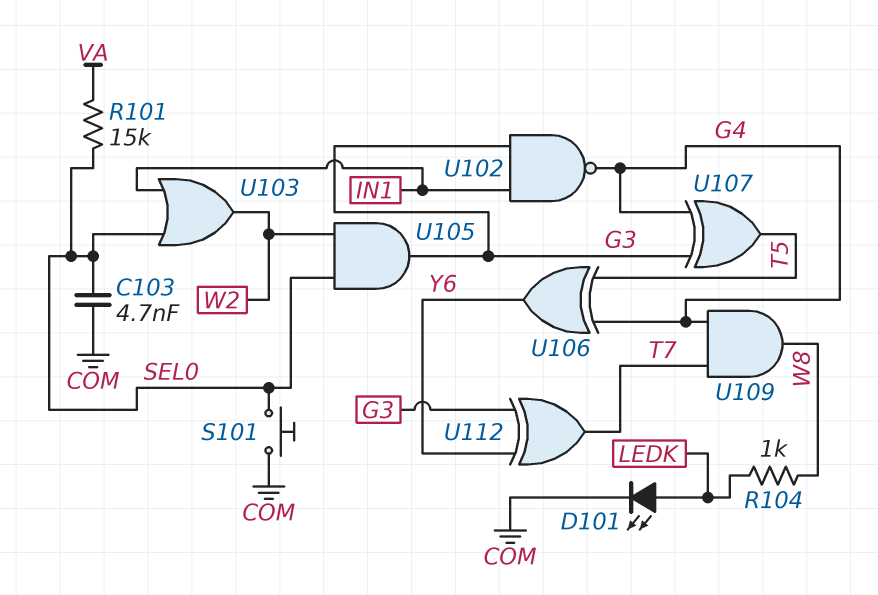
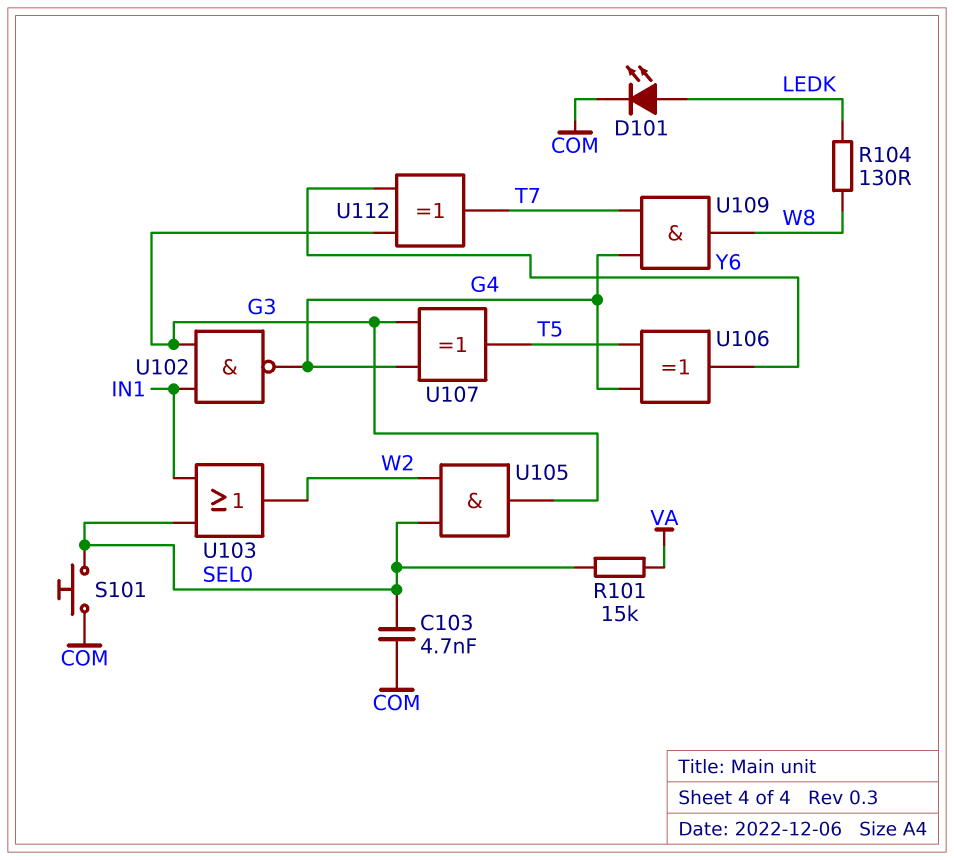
R104: 1k (LEDK, W8) -> 130 (LEDK, W8)

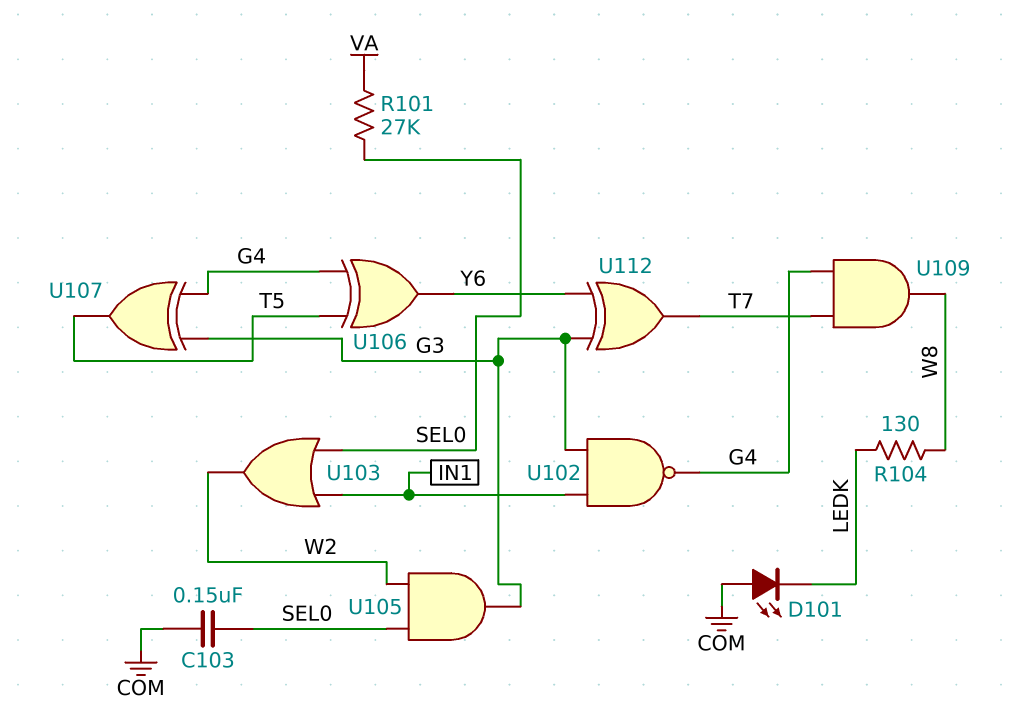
C103: 4.7nF (COM, SEL0) -> 150nF (COM, SEL0)
D101: LED (A LEDK, K COM) -> LED (A COM, K LEDK)
R101: 15k (SEL0, VA) -> 27k (SEL0, VA)
S101: button (COM, SEL0) -> none

